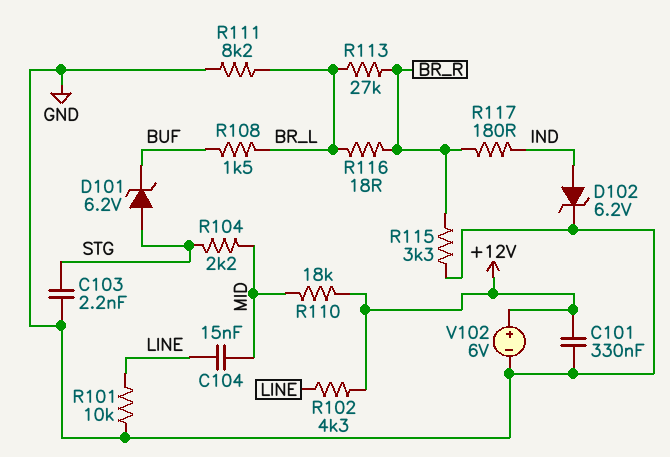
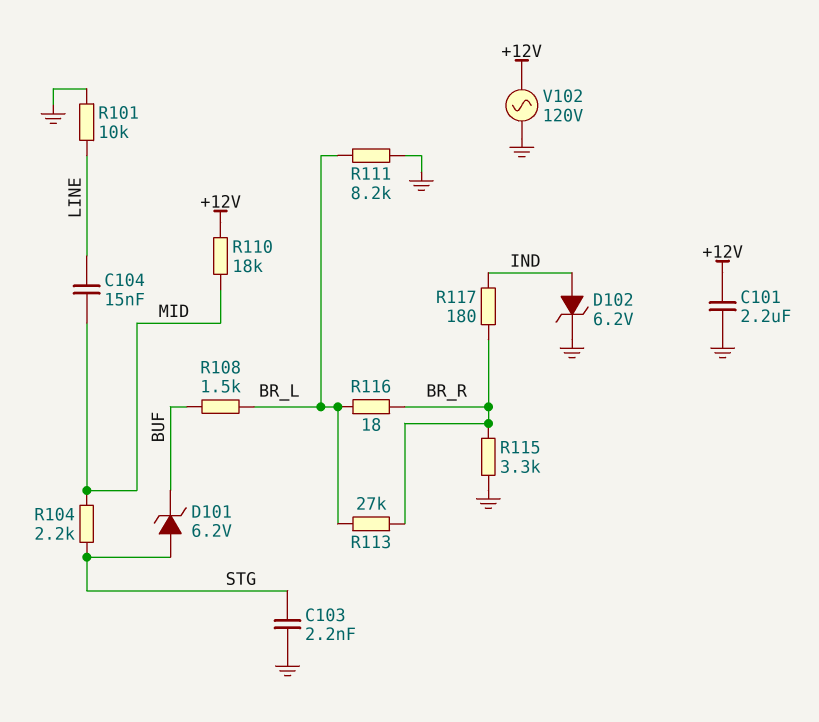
C101: 330nF (+12V, GND) -> 2.2uF (+12V, GND)
R102: 4.3k (+12V, LINE) -> none
V102: 6V (plus +12V, minus GND) -> AC 120V (+12V, GND)

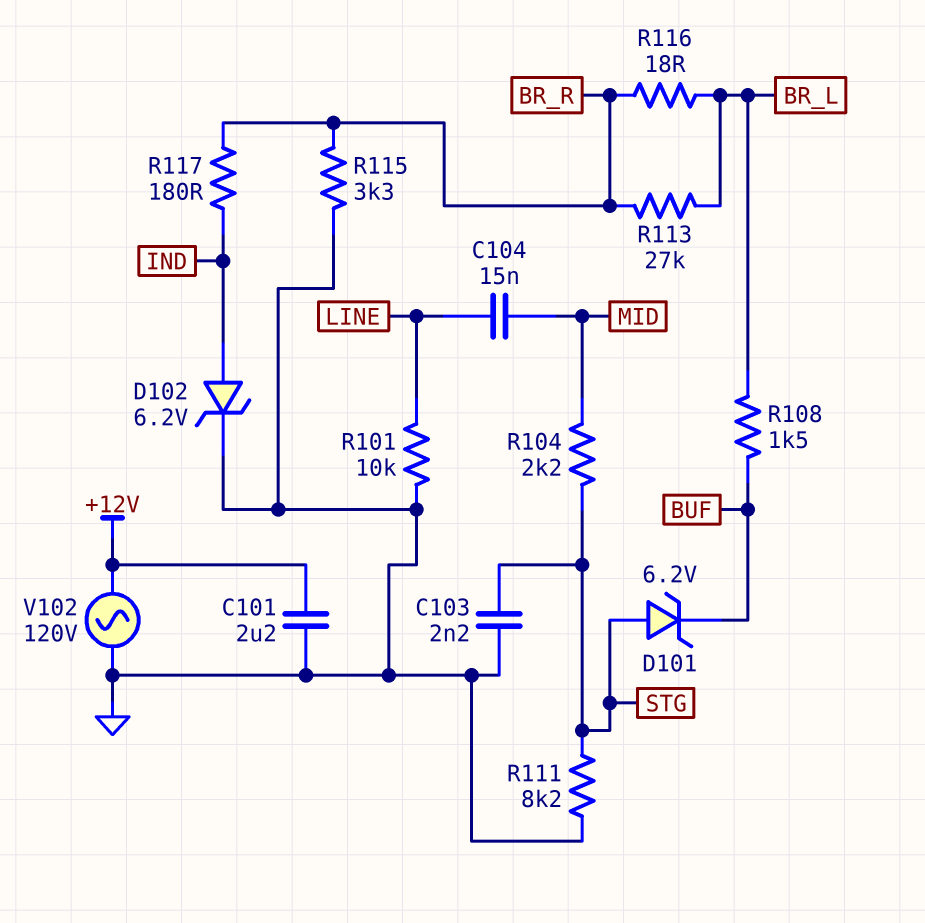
R110: 18k (+12V, MID) -> none
R111: 8.2k (BR_L, GND) -> 8.2k (GND, STG)

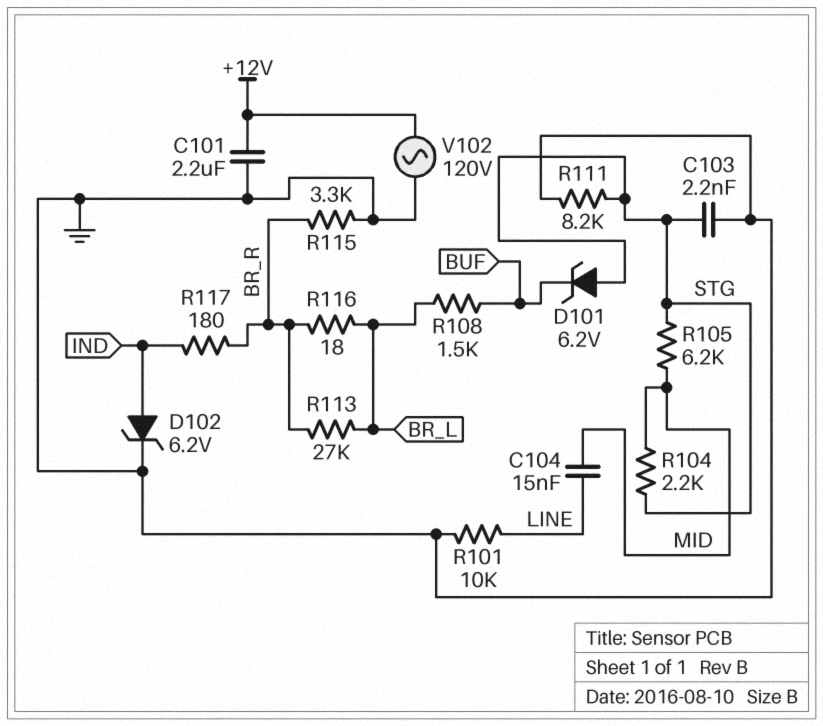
R105: none -> 6.2k (MID, STG)

